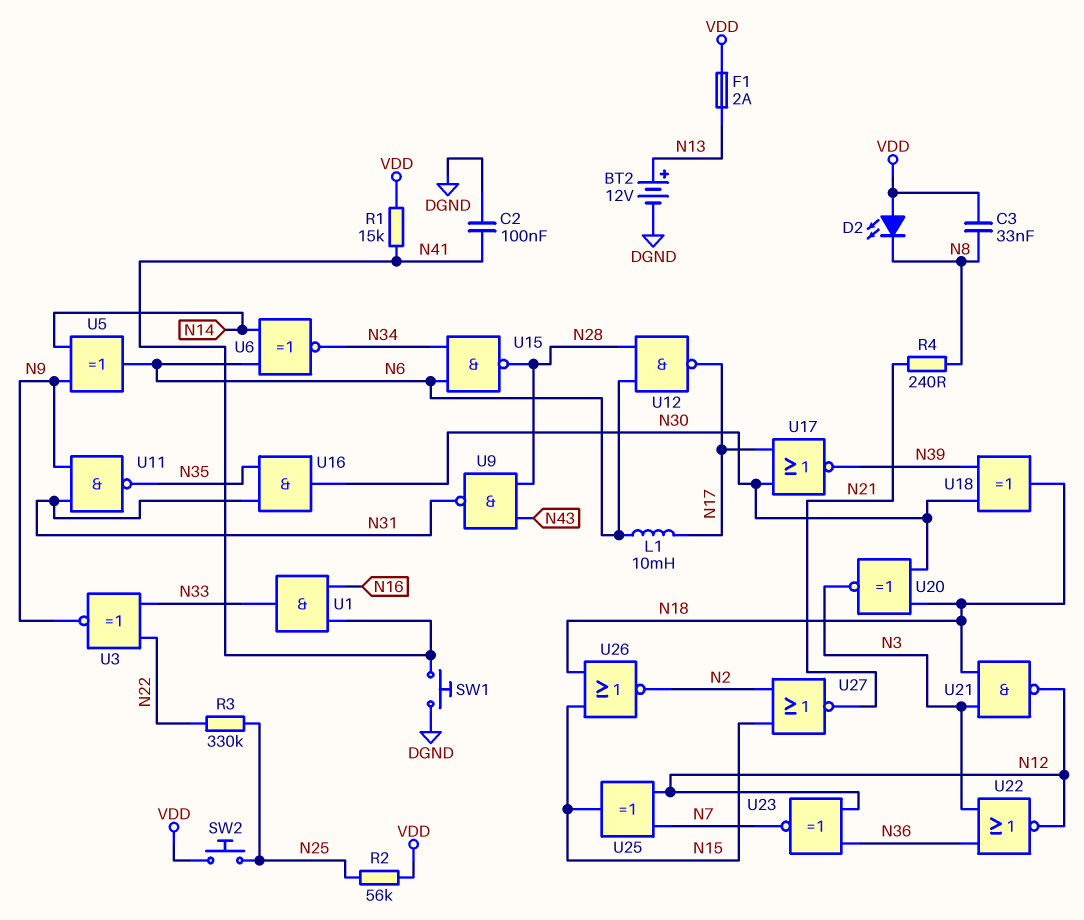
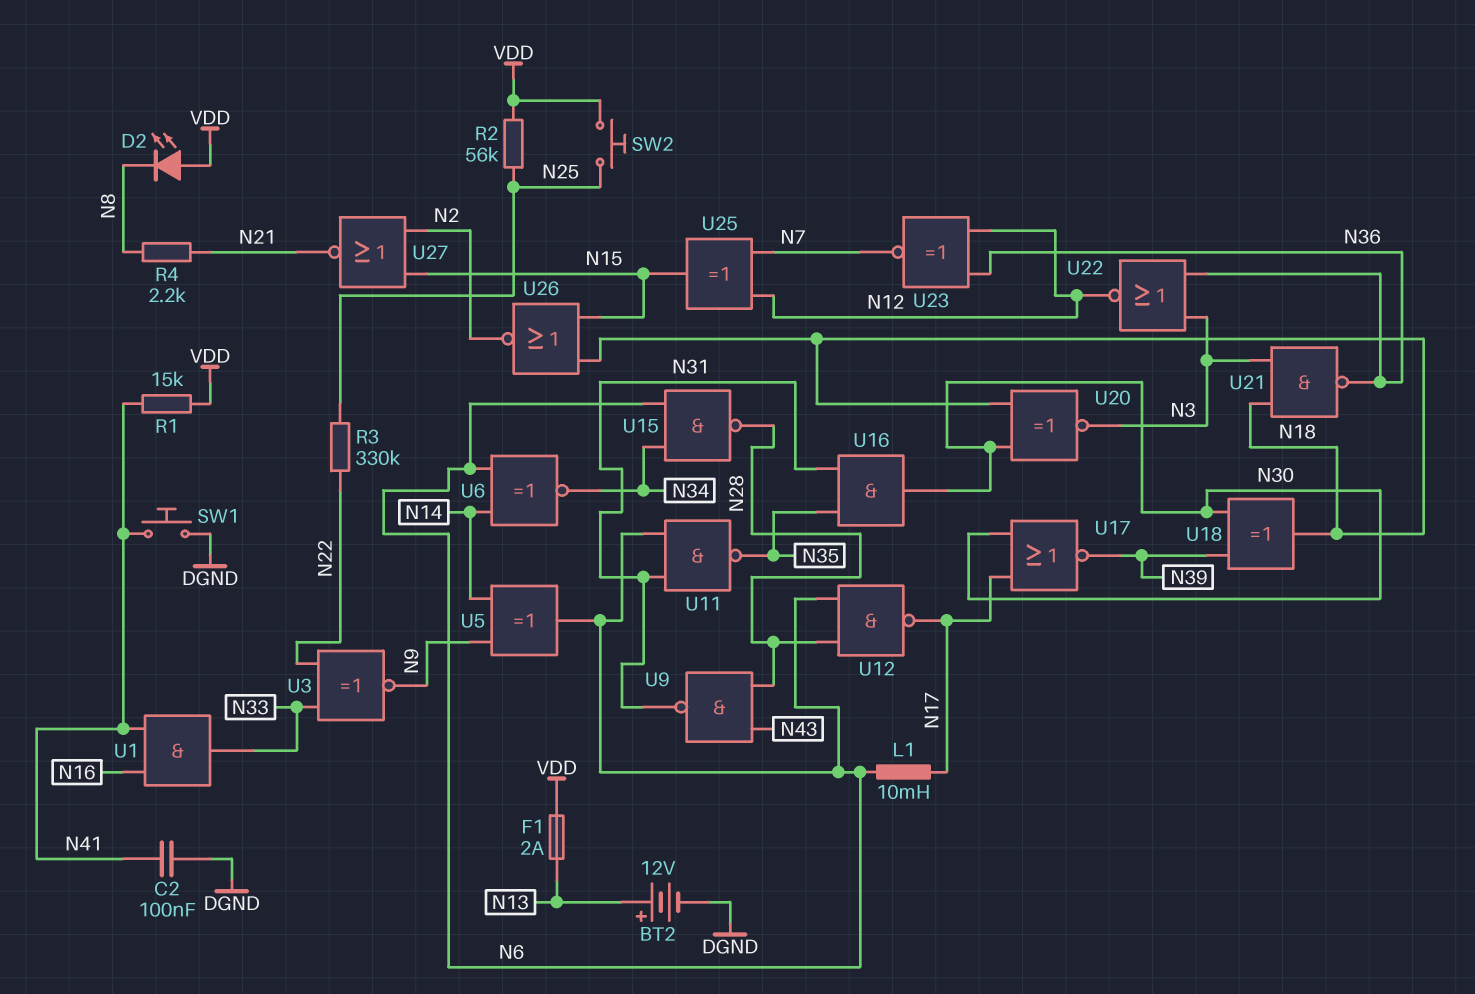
C3: 33nF (N8, VDD) -> none
R4: 240 (N8, N21) -> 2.2k (N8, N21)
U11: NAND (in N9, in N31, out N35) -> NAND (in N6, in N31, out N35)
U21: NAND (in N3, in N18, out N12) -> NAND (in N3, in N18, out N36)

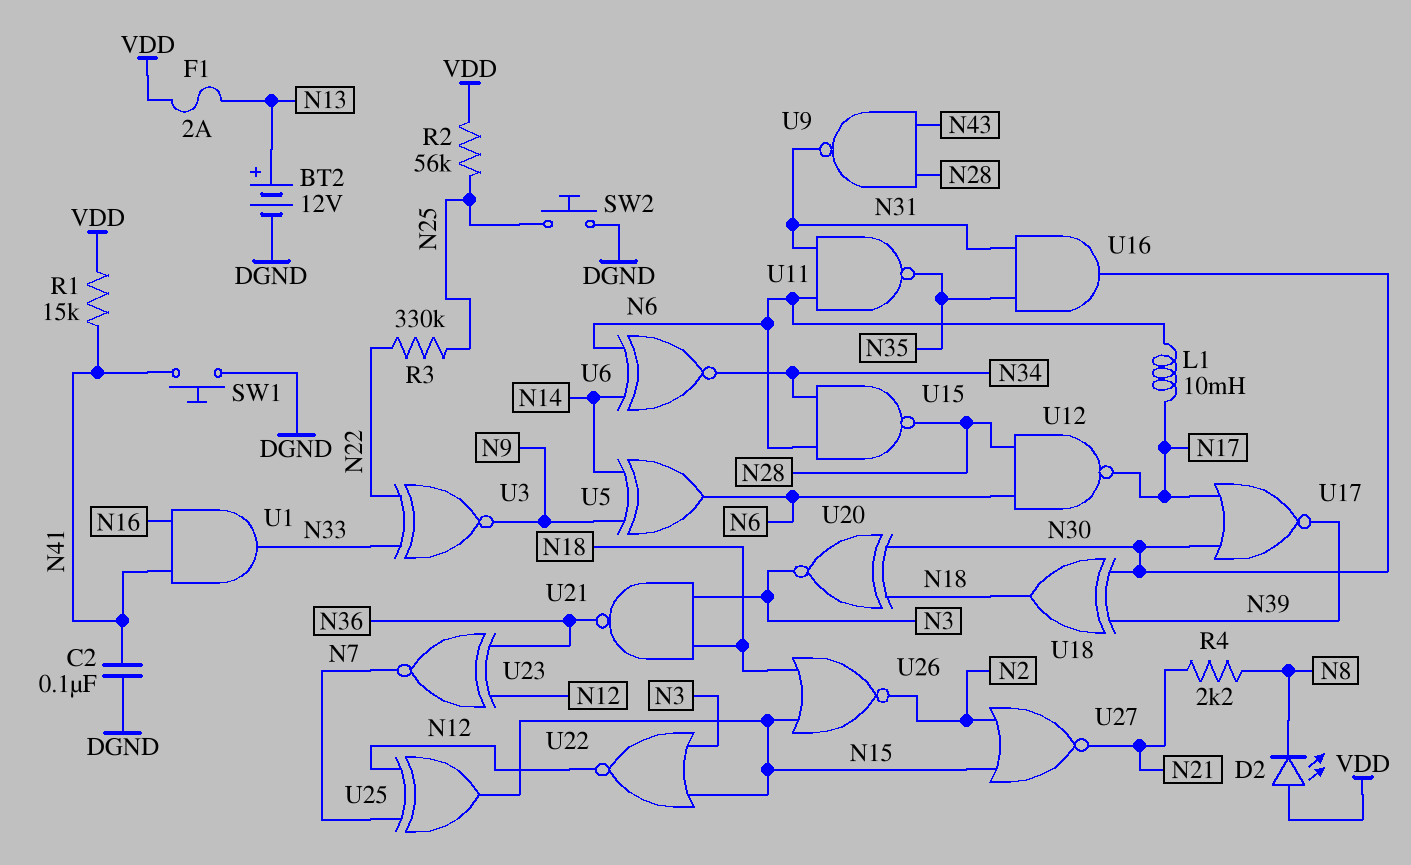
SW2: button (N25, VDD) -> button (DGND, N25)
U22: NOR (in N3, in N36, out N12) -> NOR (in N3, in N15, out N12)

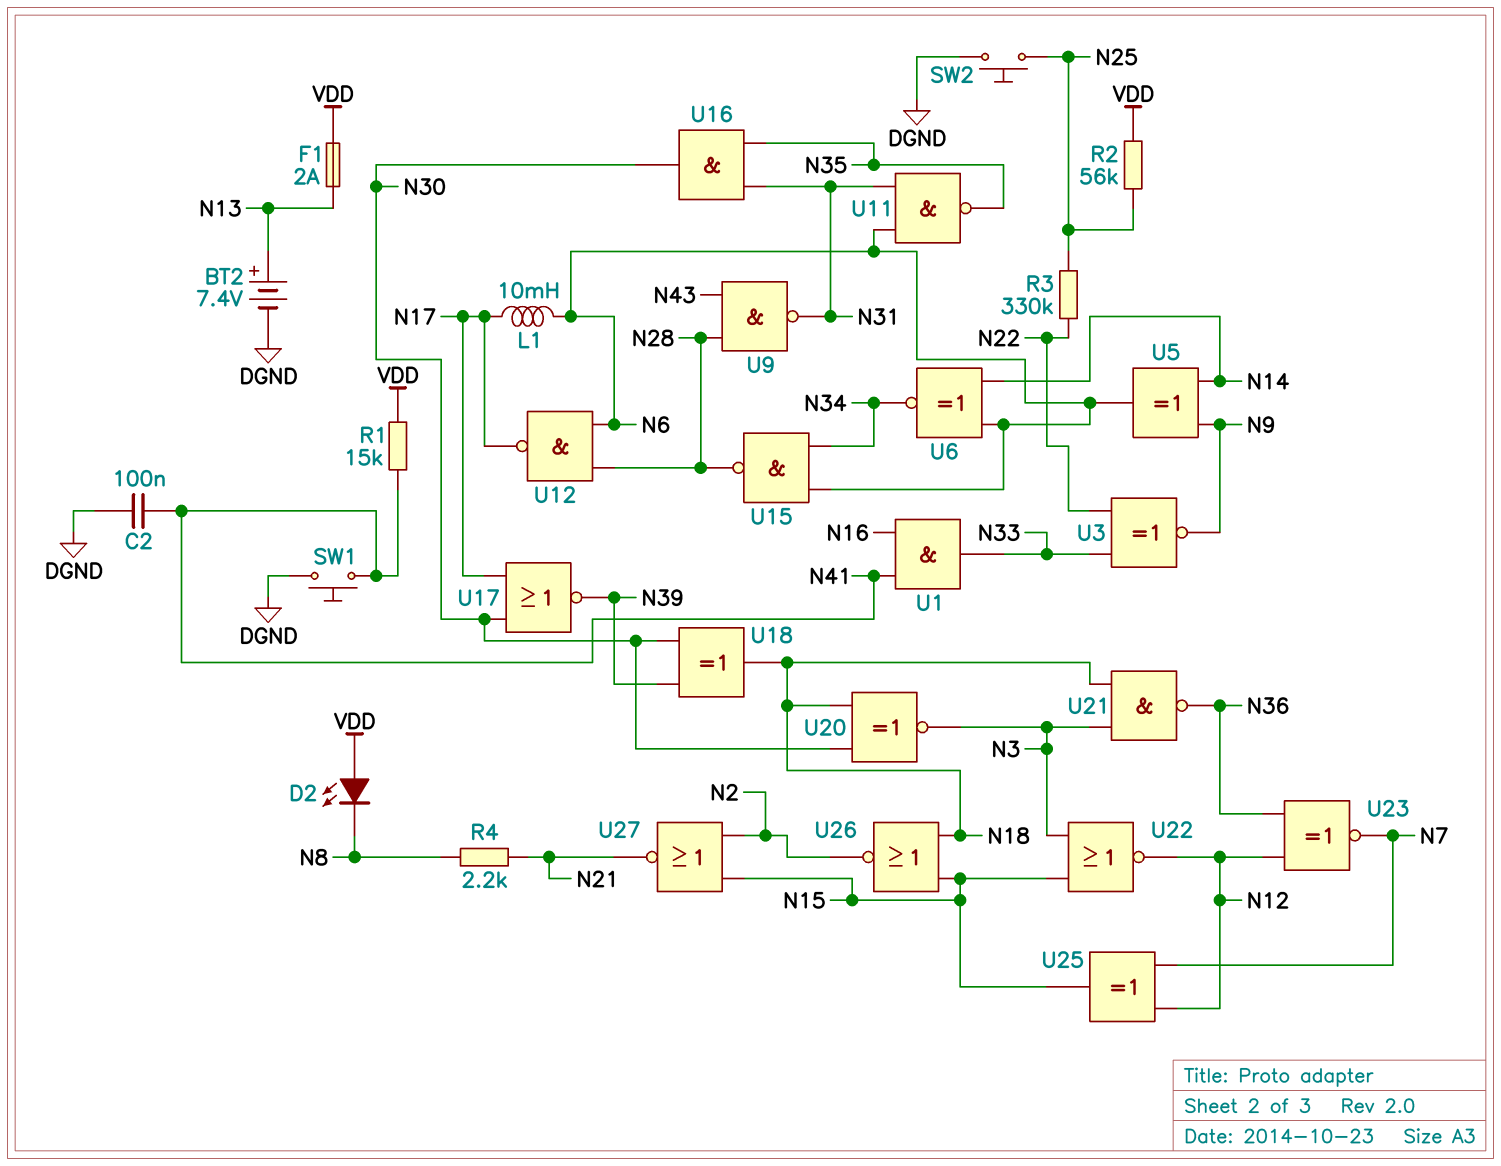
BT2: 12V (plus N13, minus DGND) -> 7.4V (plus N13, minus DGND)

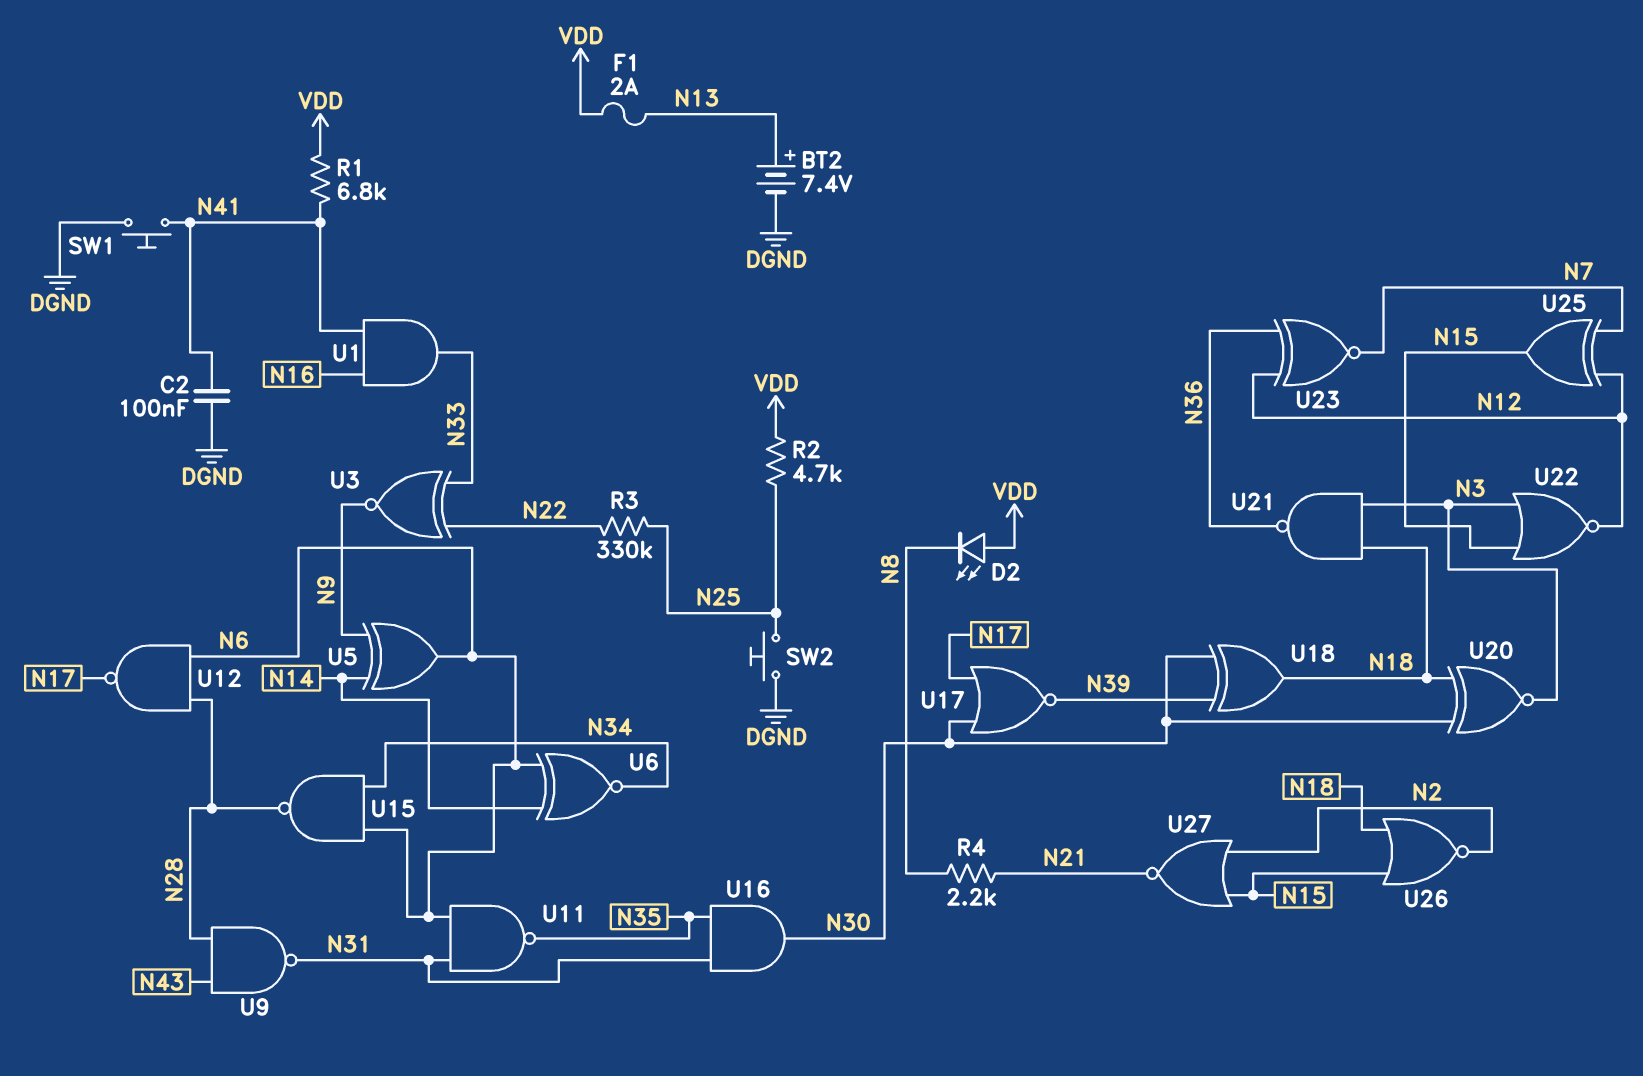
L1: 10mH (N6, N17) -> none
R1: 15k (N41, VDD) -> 6.8k (N41, VDD)
R2: 56k (N25, VDD) -> 4.7k (N25, VDD)

